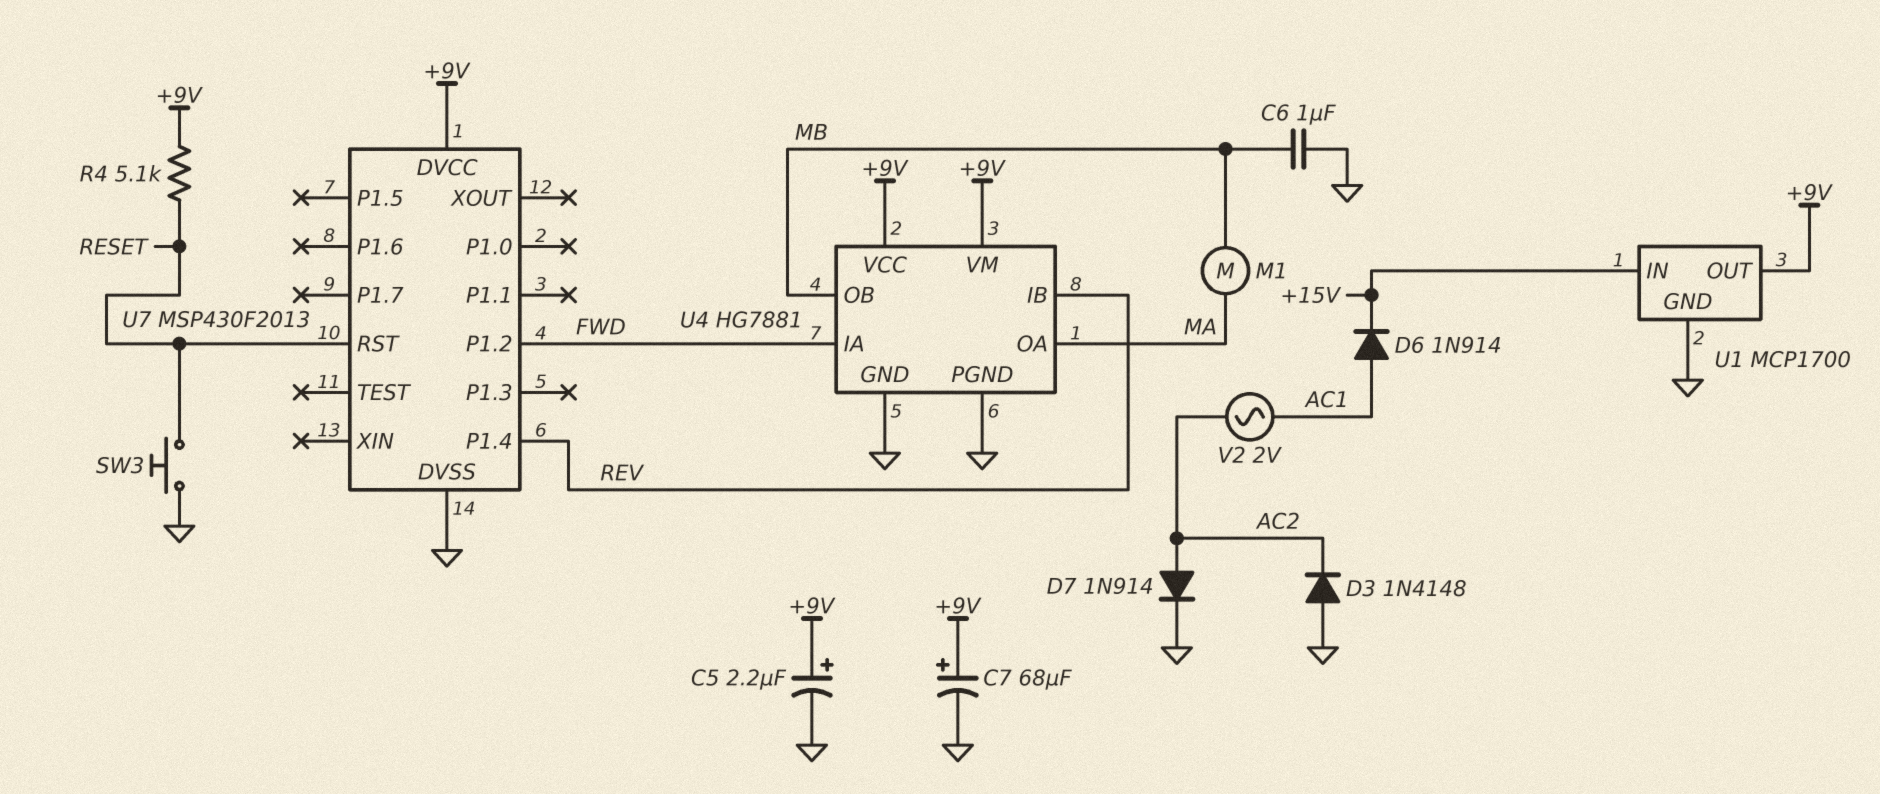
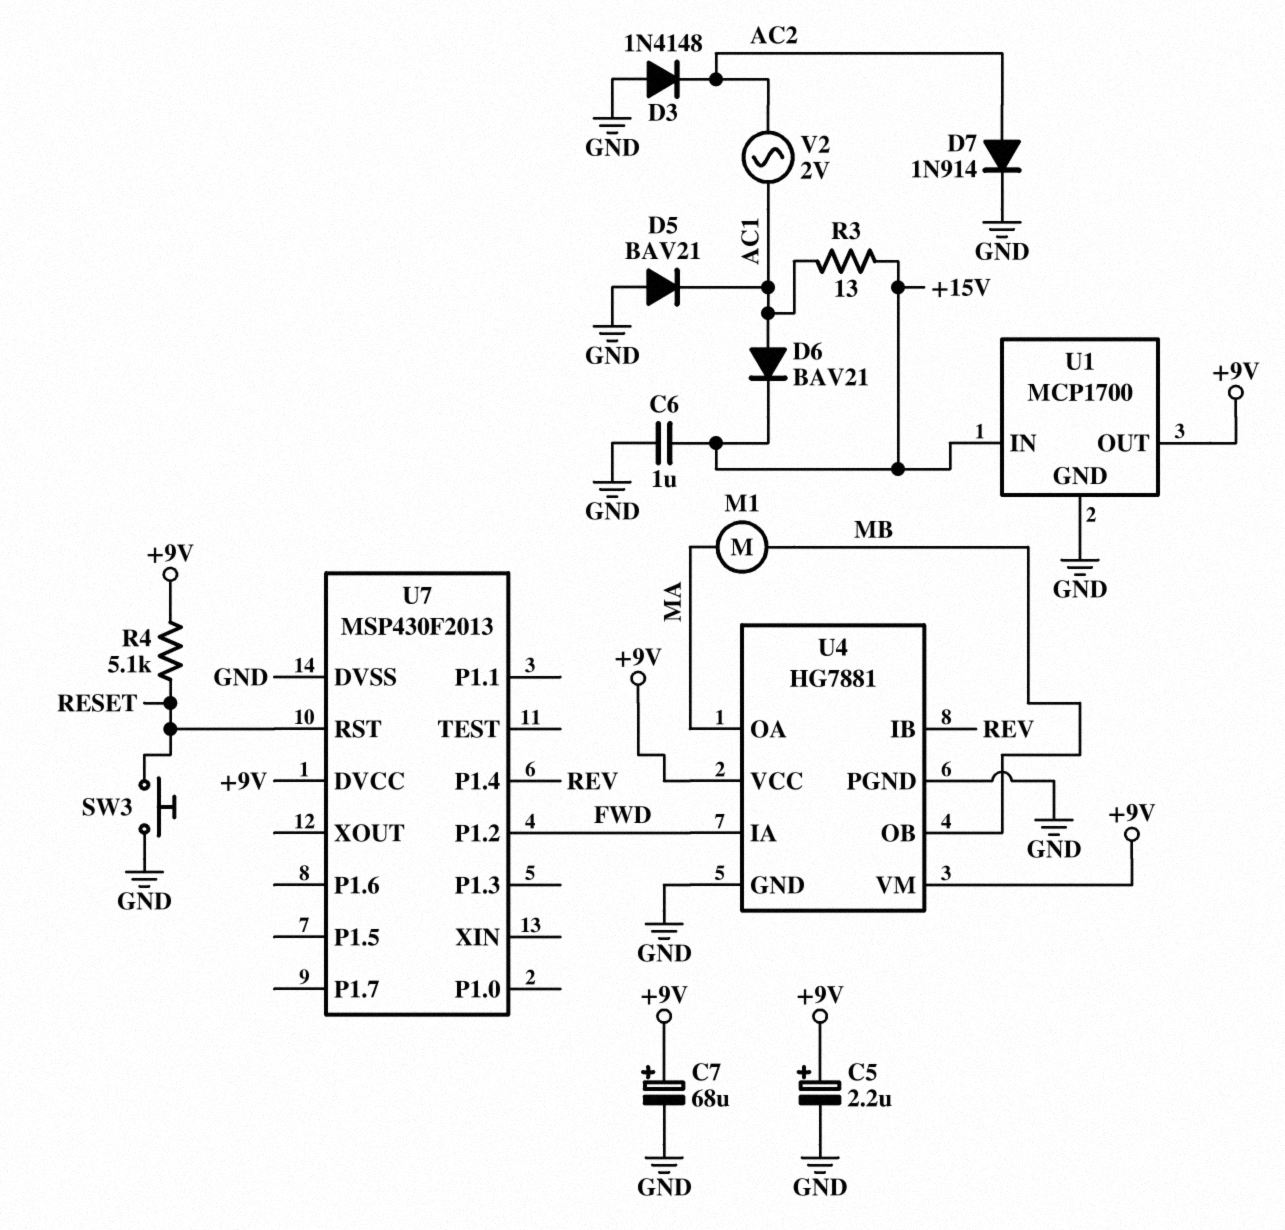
C6: 1uF (GND, MB) -> 1uF (+15V, GND)
D5: none -> diode BAV21 (A GND, K AC1)
D6: diode 1N914 (A AC1, K +15V) -> diode BAV21 (A AC1, K +15V)
R3: none -> 13 (+15V, AC1)

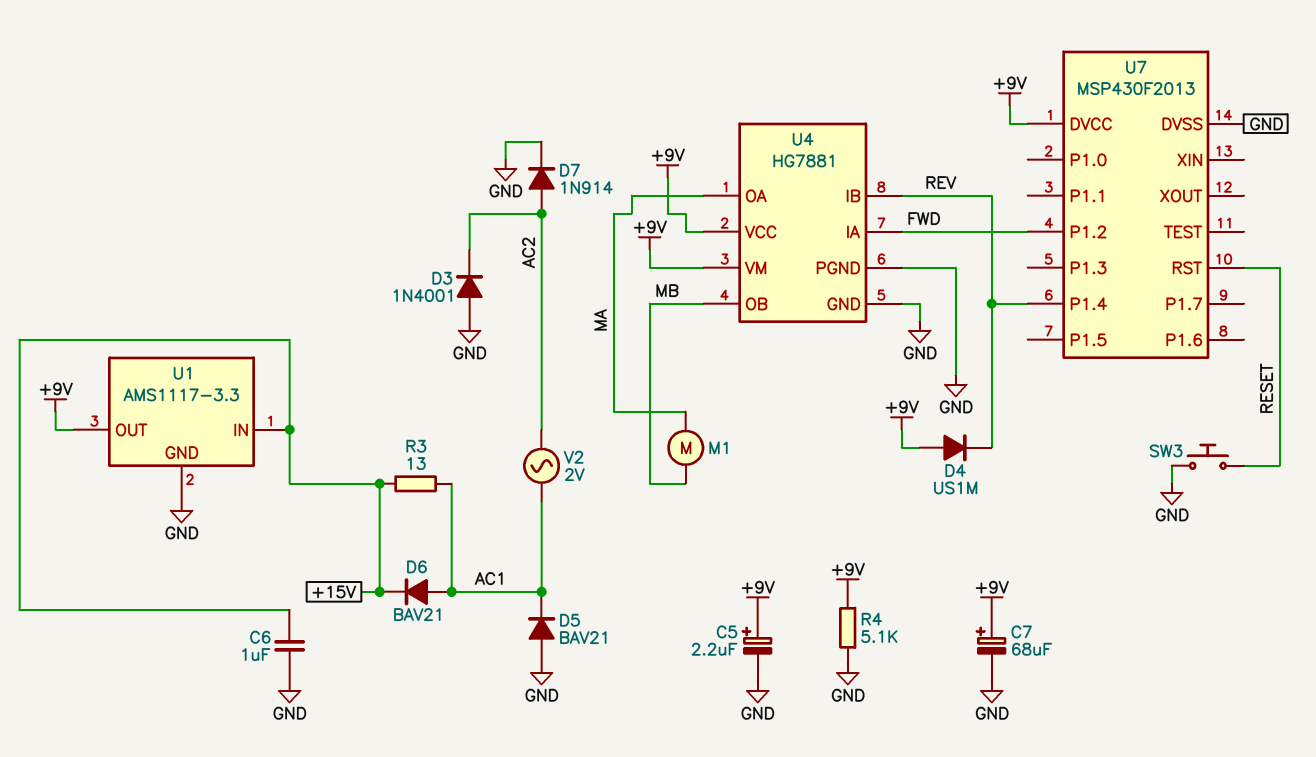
D3: diode 1N4148 (A GND, K AC2) -> diode 1N4001 (A GND, K AC2)
D4: none -> diode US1M (A +9V, K REV)
R4: 5.1k (+9V, RESET) -> 5.1k (+9V, GND)
U1: MCP1700 -> AMS1117-3.3

